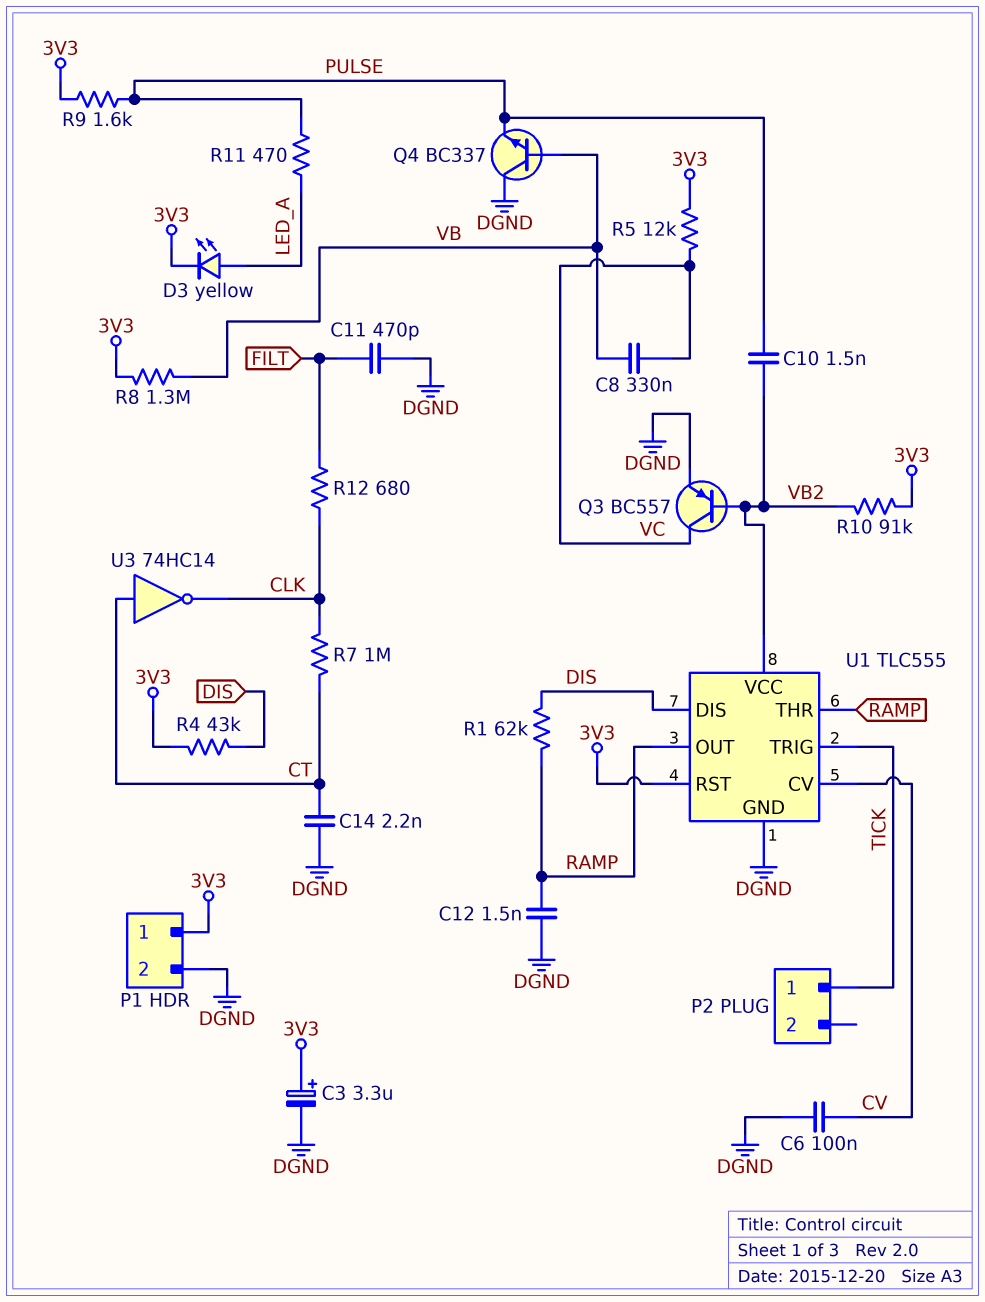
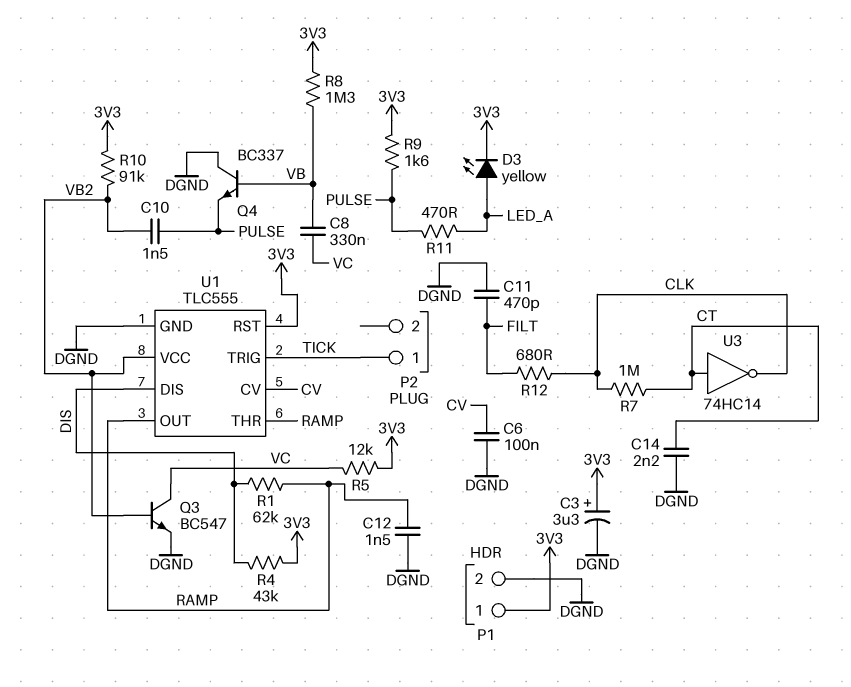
Q3: PNP BC557 (B VB2, C VC, E DGND) -> NPN BC547 (B VB2, C VC, E DGND)

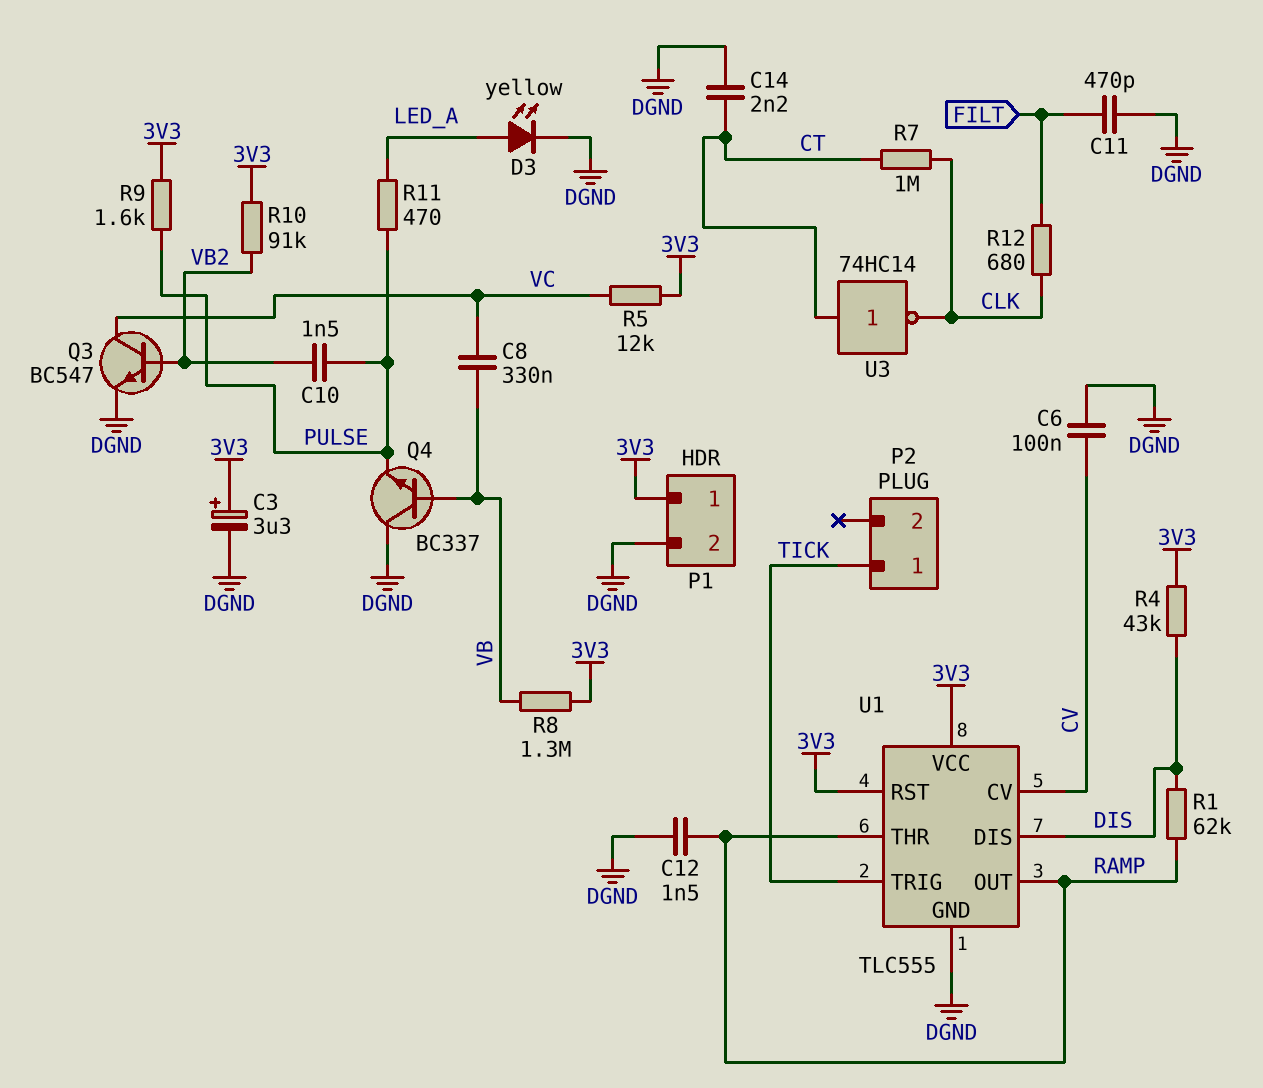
D3: LED yellow (A LED_A, K 3V3) -> LED yellow (A LED_A, K DGND)
U1 pin VCC: VB2 -> 3V3

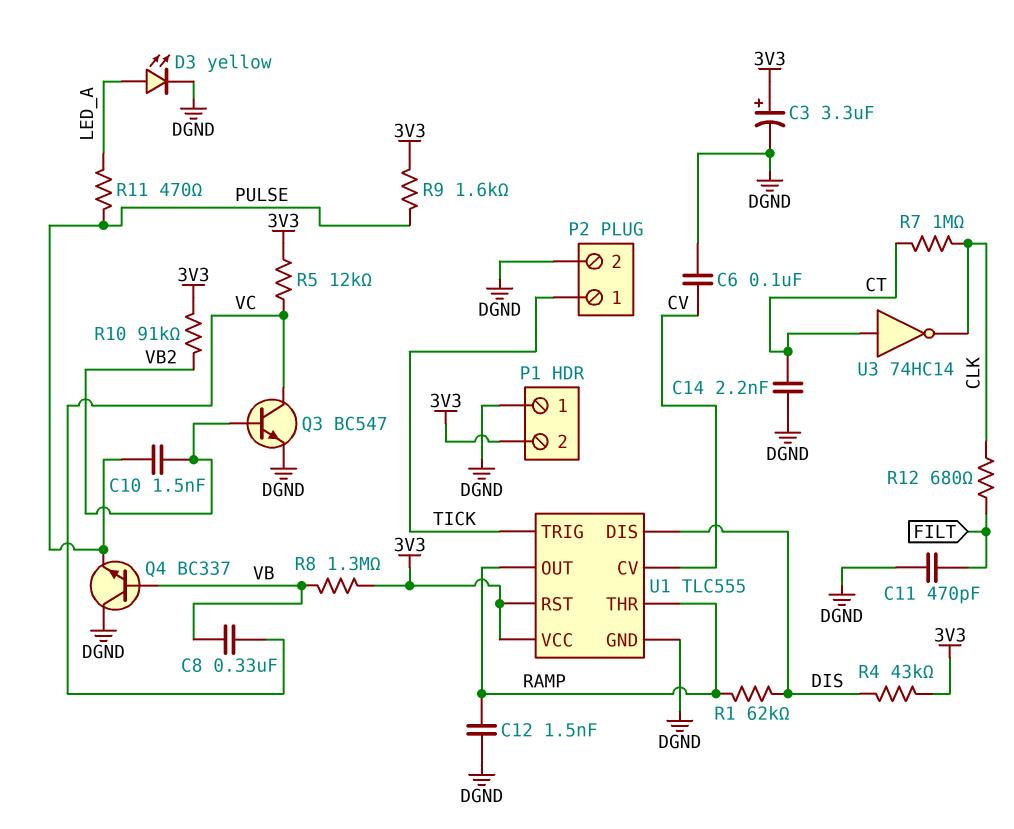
P1 pin 1: 3V3 -> DGND
P1 pin 2: DGND -> 3V3
P2 pin 2: none -> DGND

